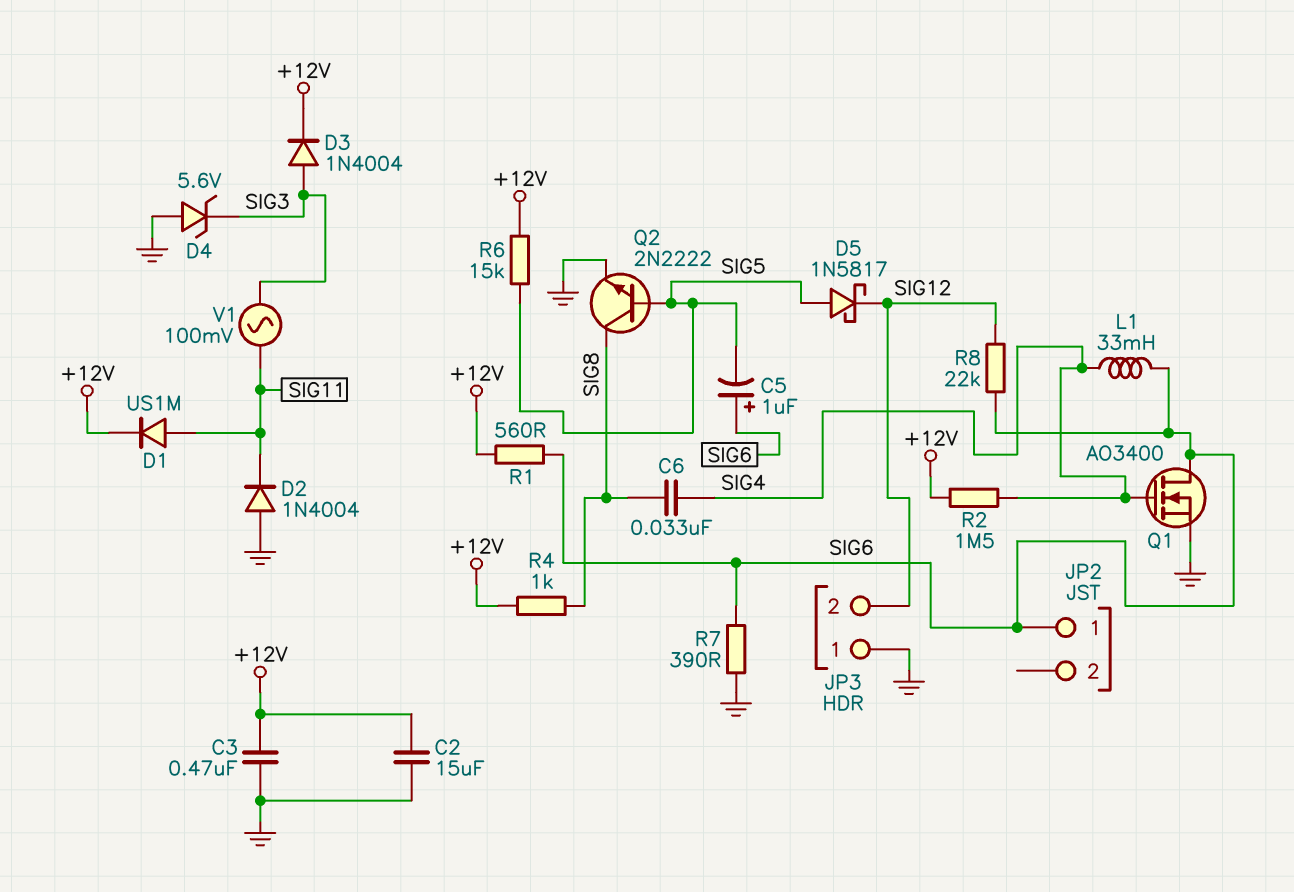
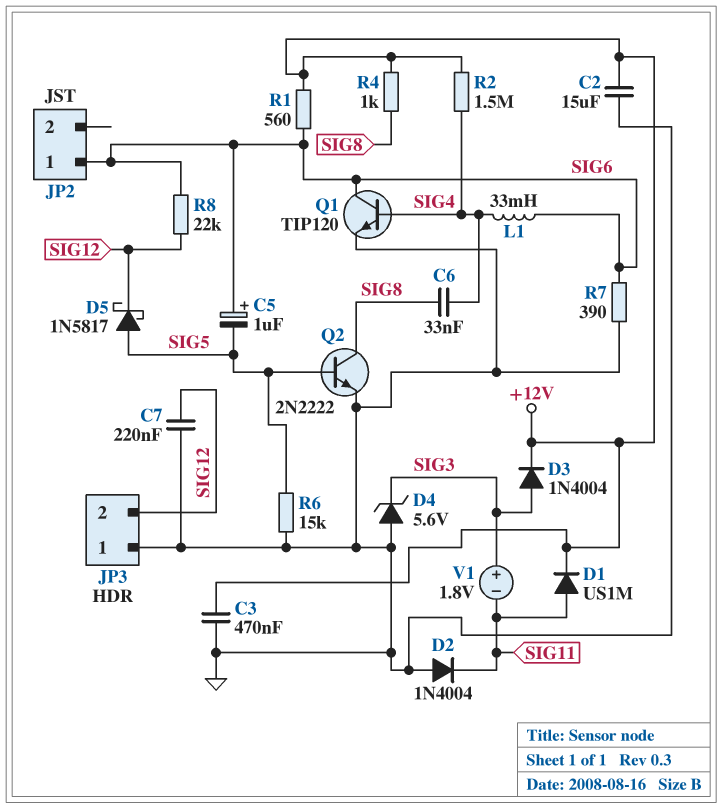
C7: none -> 220nF (GND, SIG12)
Q1: NMOS AO3400 (G SIG4, D SIG6, S GND) -> NPN TIP120 (B SIG4, C SIG6, E GND)
R6: 15k (+12V, SIG5) -> 15k (GND, SIG5)
V1: AC 100mV (SIG3, SIG11) -> 1.8V (plus SIG3, minus SIG11)

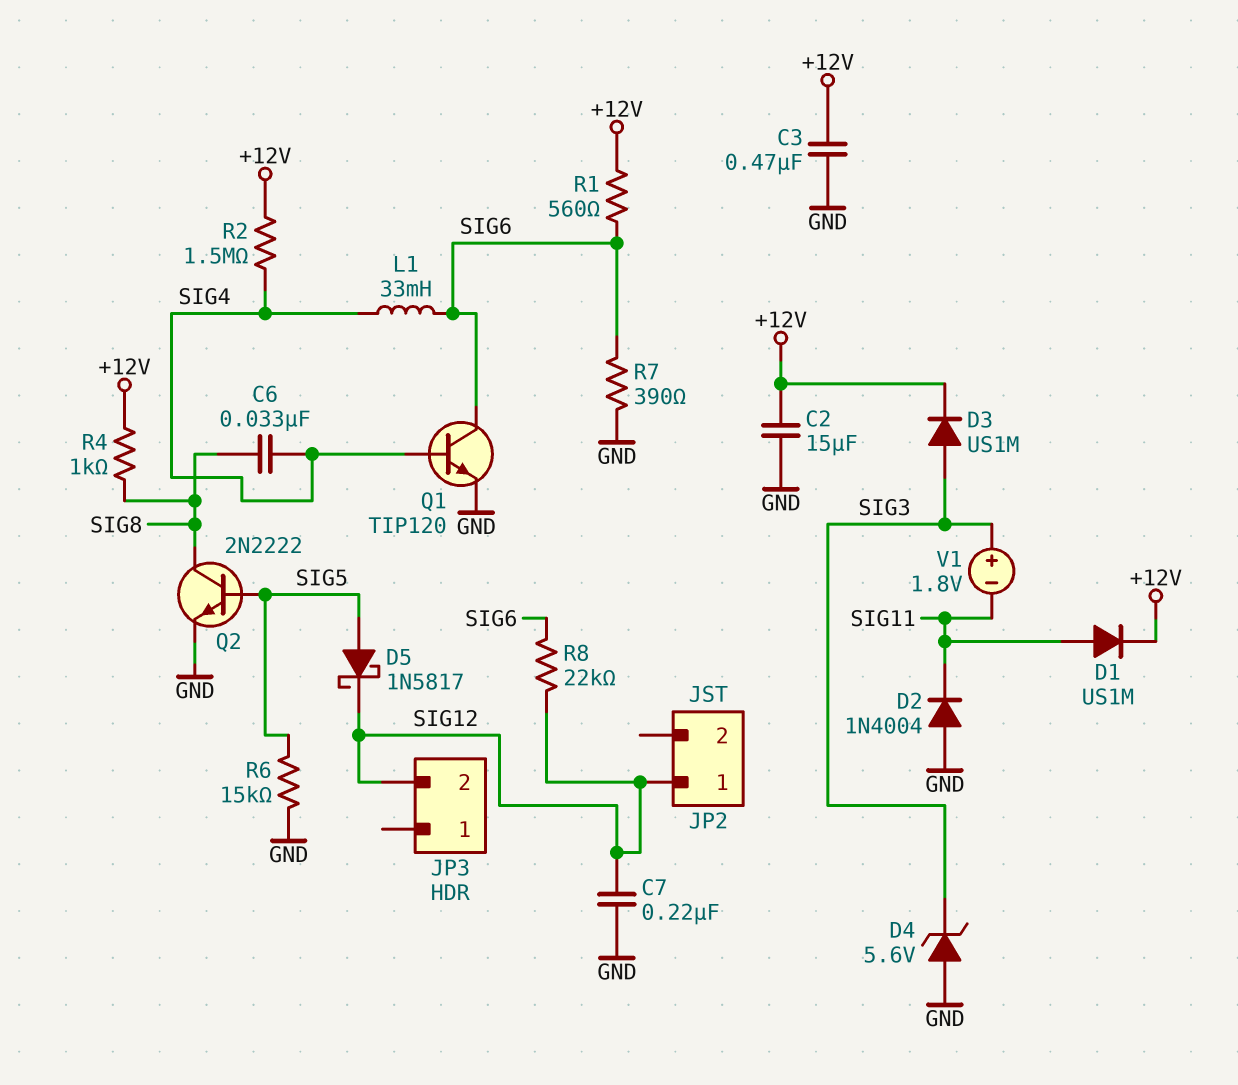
C5: 1uF (plus SIG6, minus SIG5) -> none
D3: diode 1N4004 (A SIG3, K +12V) -> diode US1M (A SIG3, K +12V)
JP2 pin 1: SIG6 -> SIG12
JP3 pin 1: GND -> none

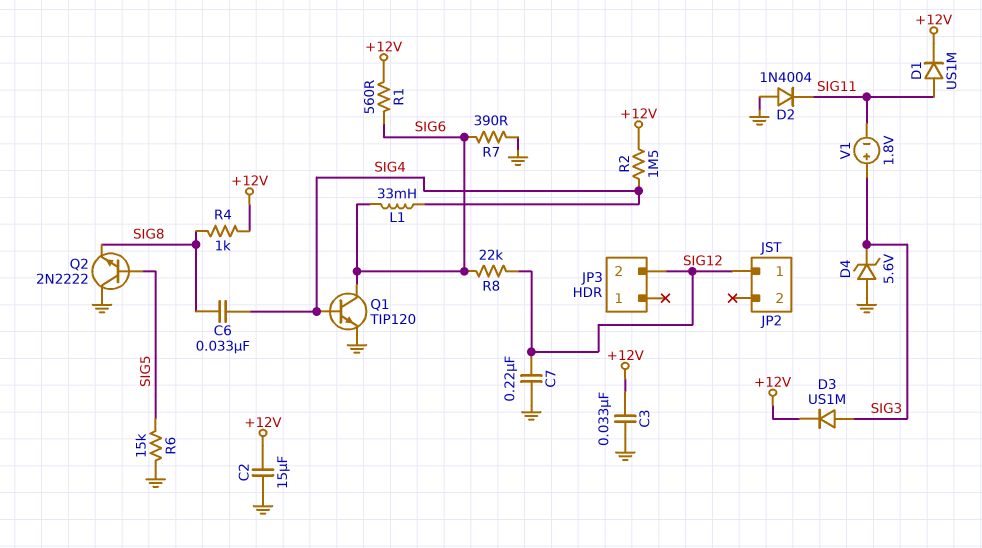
C3: 470nF (+12V, GND) -> 33nF (+12V, GND)
D5: schottky 1N5817 (A SIG5, K SIG12) -> none
Q2: NPN 2N2222 (B SIG5, C SIG8, E GND) -> NPN 2N2222 (B SIG5, C GND, E SIG8)

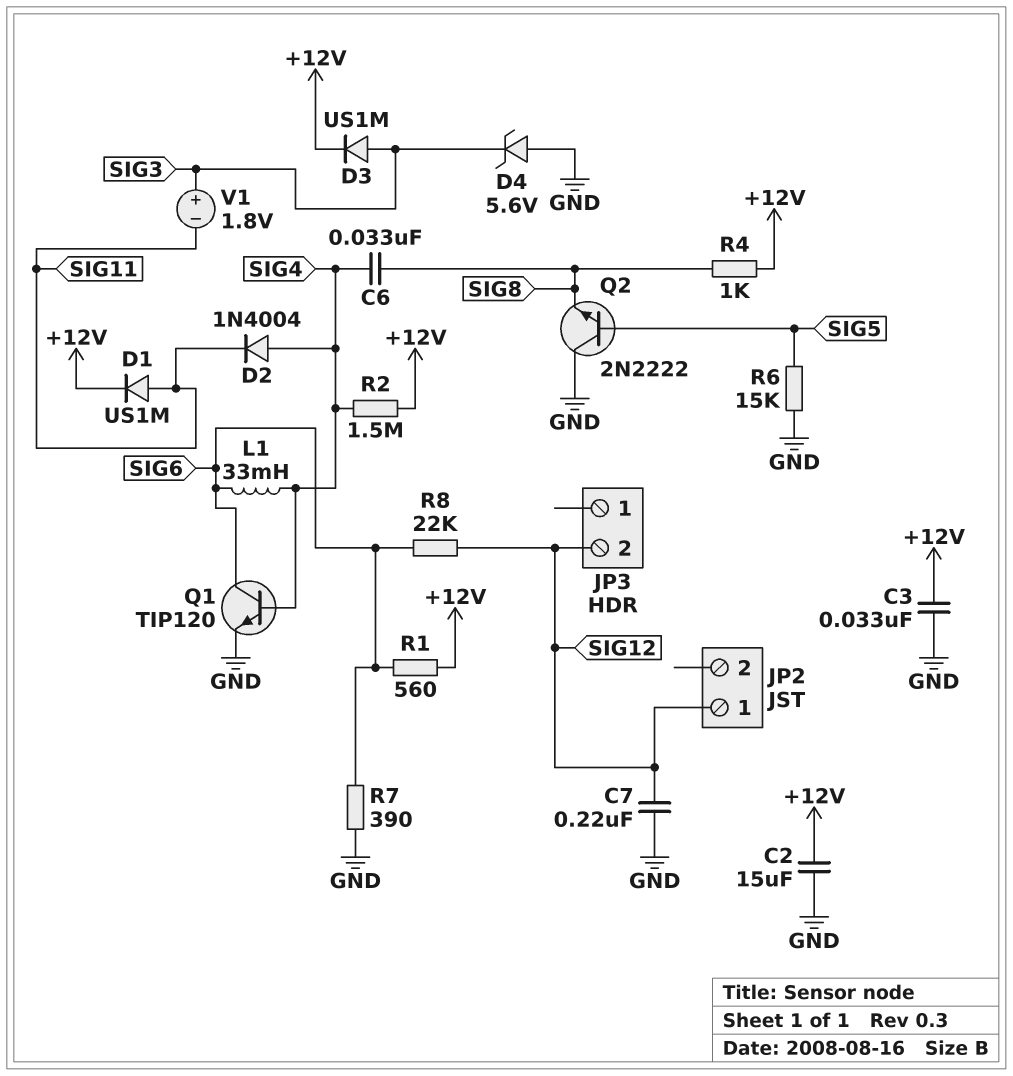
D2: diode 1N4004 (A GND, K SIG11) -> diode 1N4004 (A SIG4, K SIG11)

